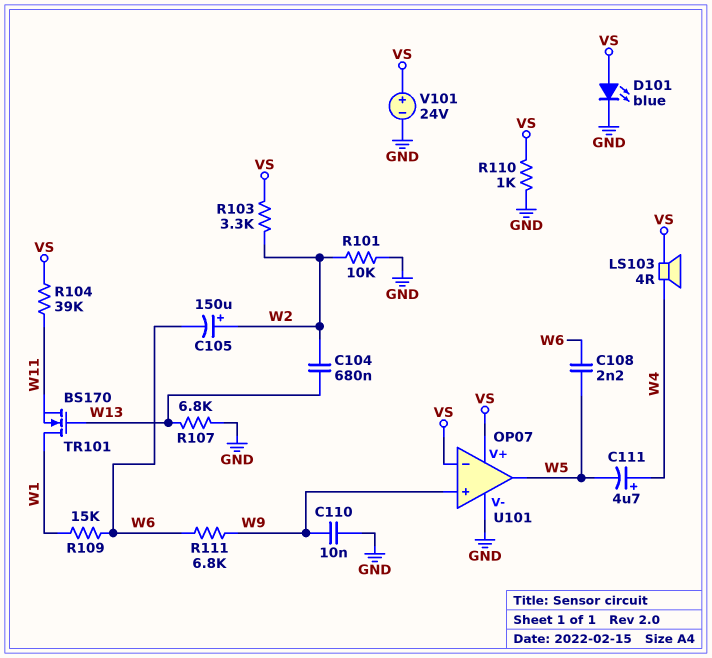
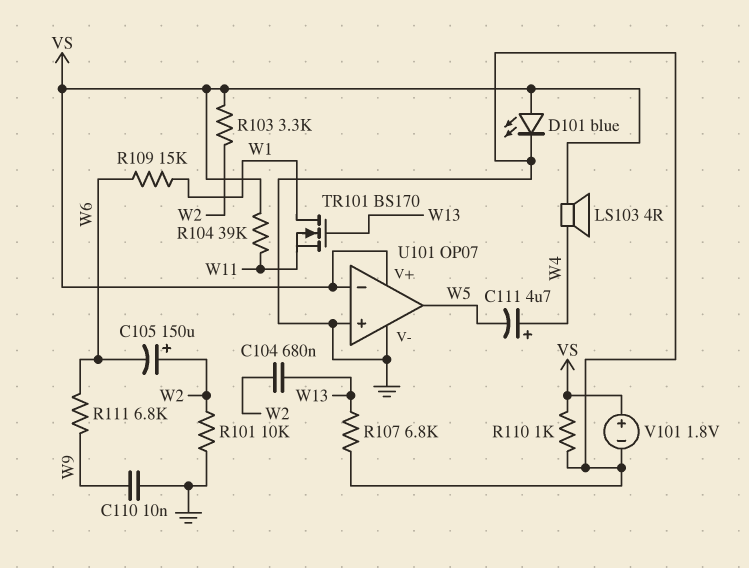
C108: 2.2nF (W5, W6) -> none
U101 pin in+: W9 -> GND
V101: 24V (plus VS, minus GND) -> 1.8V (plus VS, minus GND)

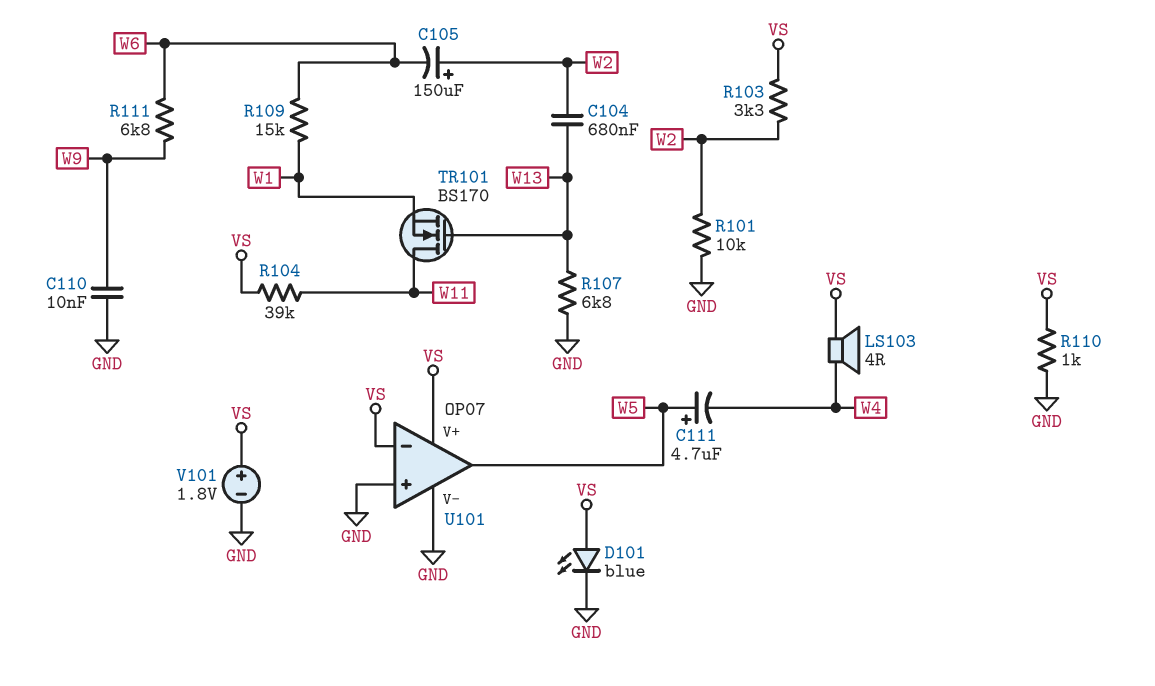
C111: 4.7uF (plus W4, minus W5) -> 4.7uF (plus W5, minus W4)
TR101: NMOS BS170 (G W13, D W1, S W11) -> NMOS BS170 (G W13, D W11, S W1)

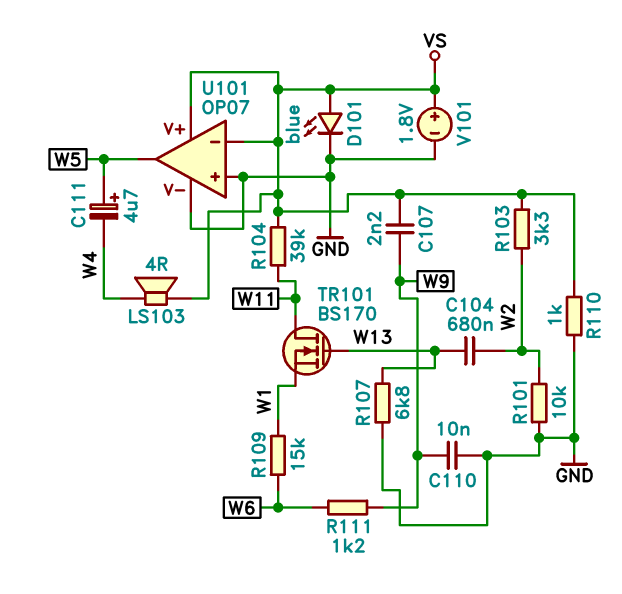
C105: 150uF (plus W2, minus W6) -> none
C107: none -> 2.2nF (VS, W9)
R111: 6.8k (W6, W9) -> 1.2k (W6, W9)

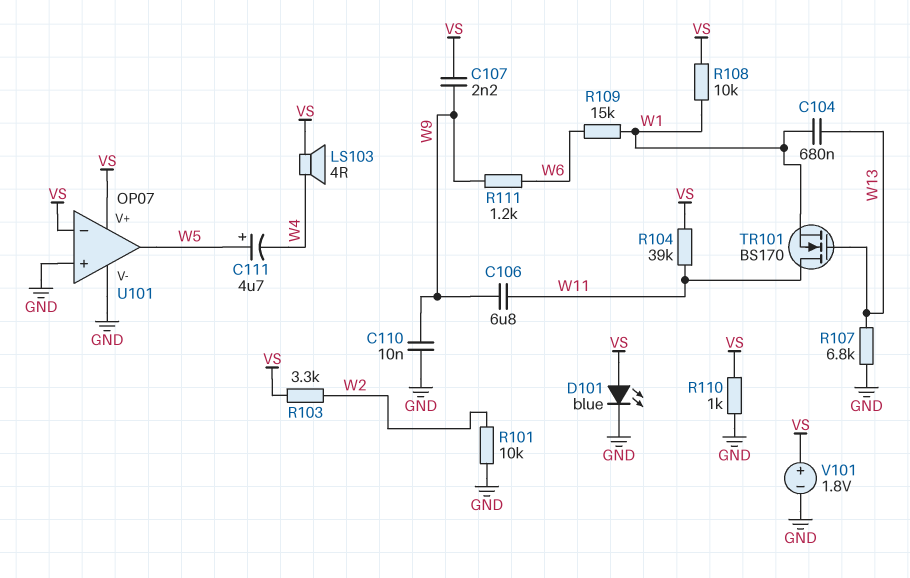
C104: 680nF (W2, W13) -> 680nF (W1, W13)
C106: none -> 6.8uF (W9, W11)
R108: none -> 10k (VS, W1)

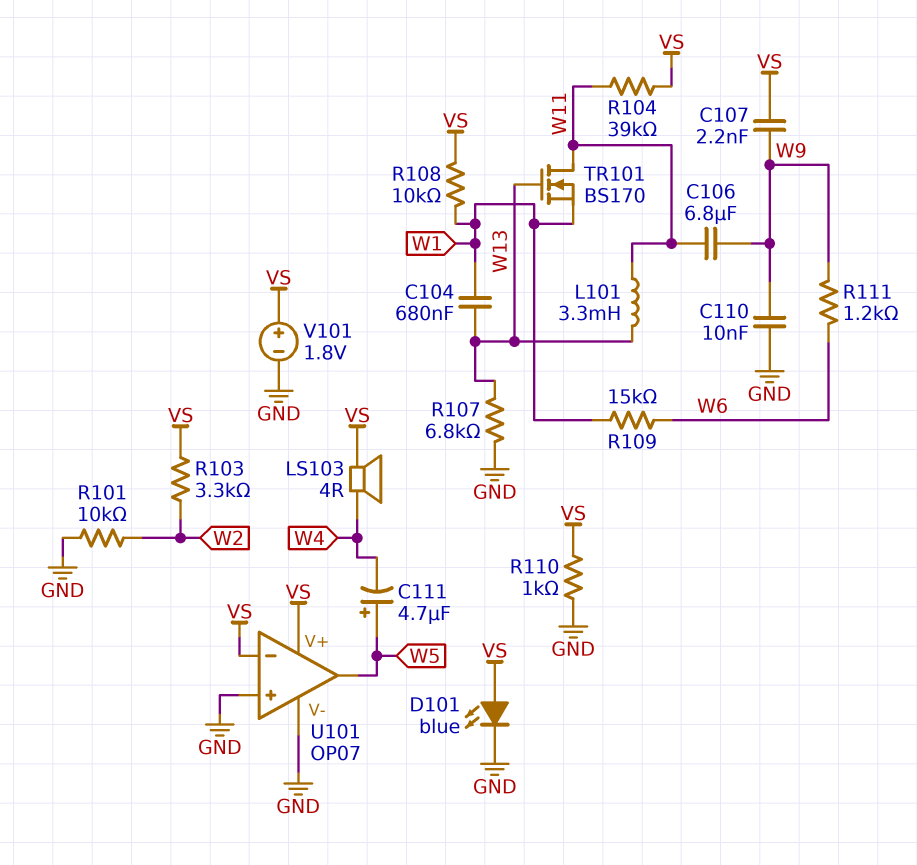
L101: none -> 3.3mH (W11, W13)

